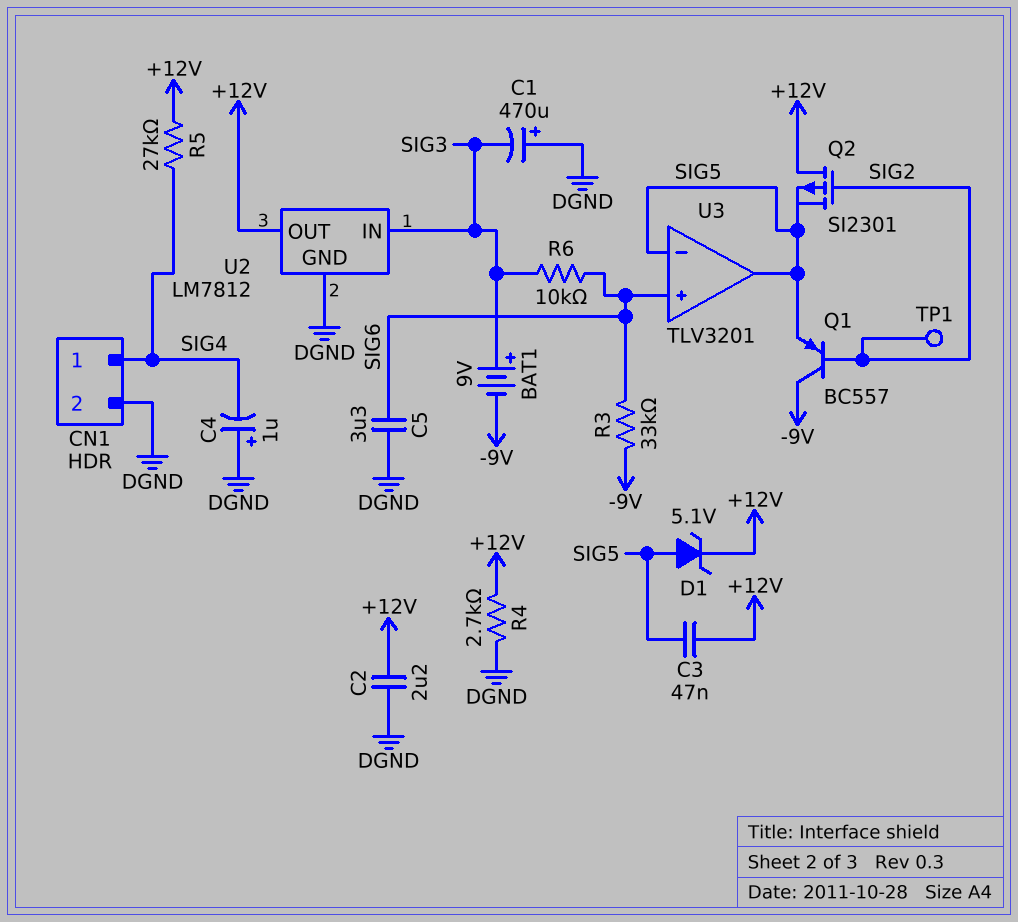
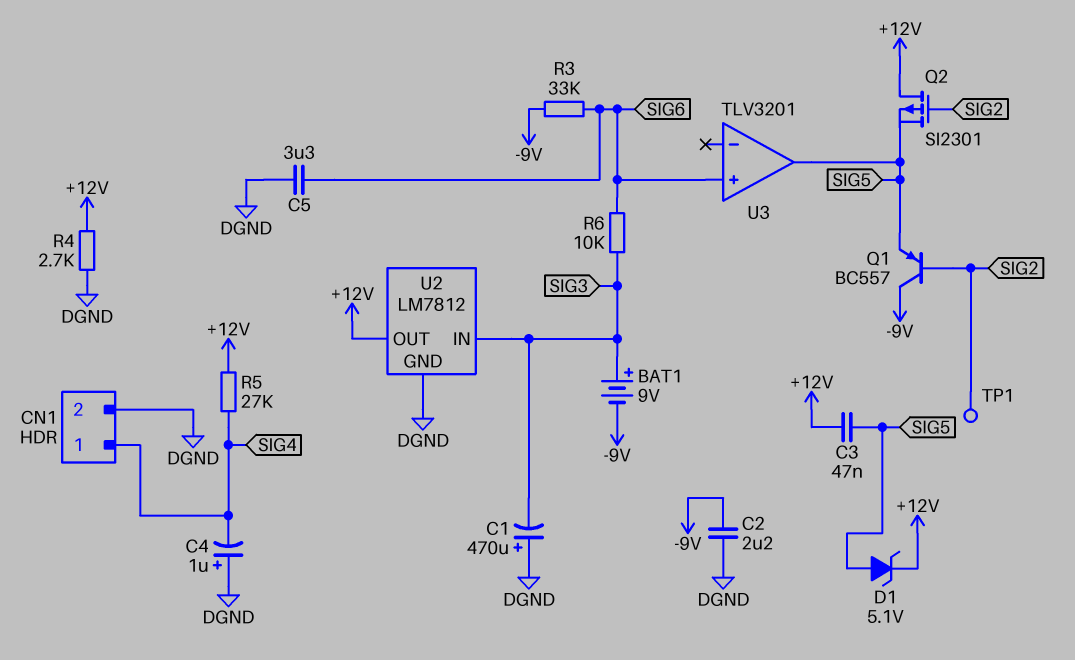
C2: 2.2uF (+12V, DGND) -> 2.2uF (-9V, DGND)
U3 pin in-: SIG5 -> none

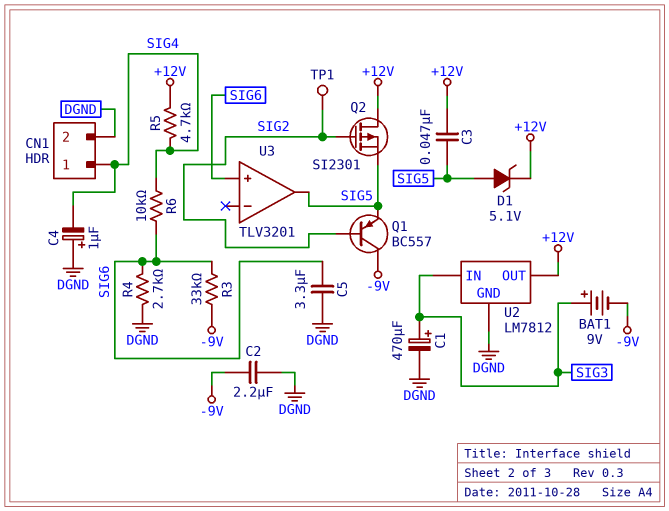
C1: 470uF (plus DGND, minus SIG3) -> 470uF (plus SIG3, minus DGND)
R4: 2.7k (+12V, DGND) -> 2.7k (DGND, SIG6)
R5: 27k (+12V, SIG4) -> 4.7k (+12V, SIG4)
R6: 10k (SIG3, SIG6) -> 10k (SIG4, SIG6)

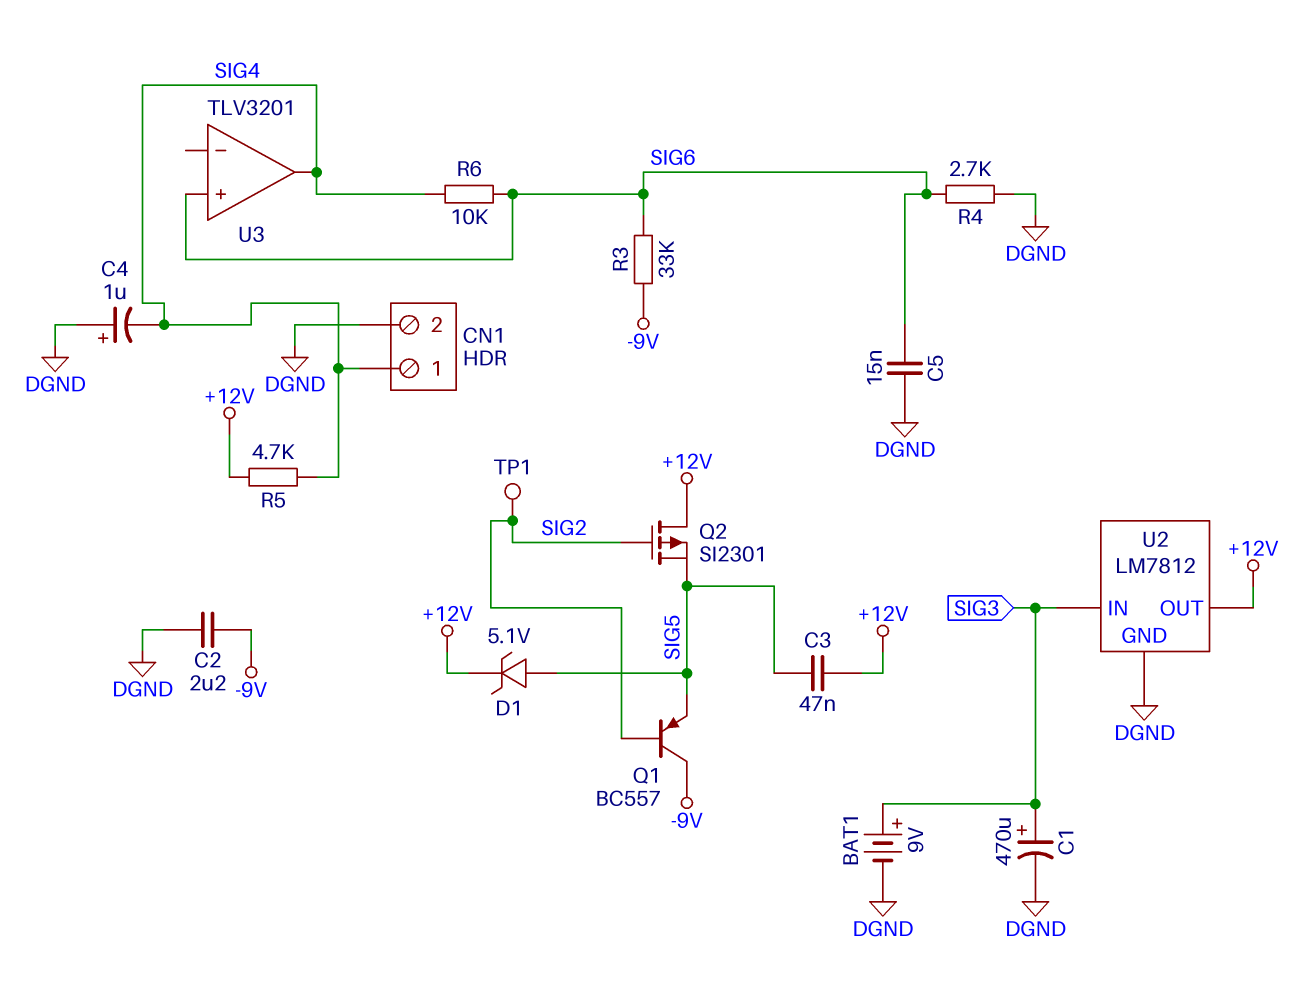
BAT1: 9V (plus SIG3, minus -9V) -> 9V (plus SIG3, minus DGND)
C5: 3.3uF (DGND, SIG6) -> 15nF (DGND, SIG6)
U3 pin out: SIG5 -> SIG4

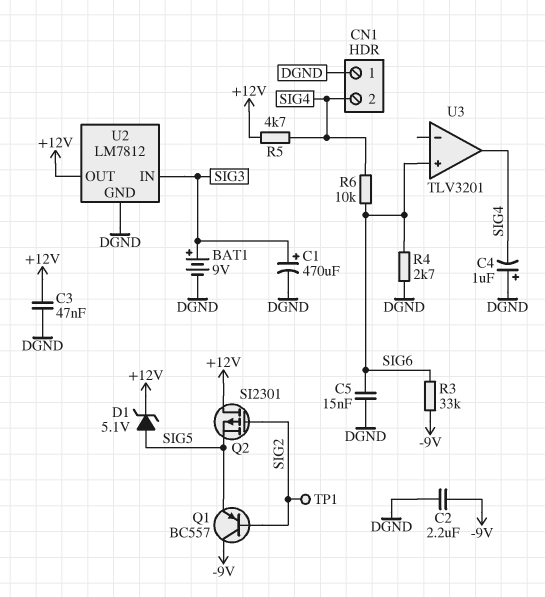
C3: 47nF (+12V, SIG5) -> 47nF (+12V, DGND)
CN1 pin 1: SIG4 -> DGND
CN1 pin 2: DGND -> SIG4

